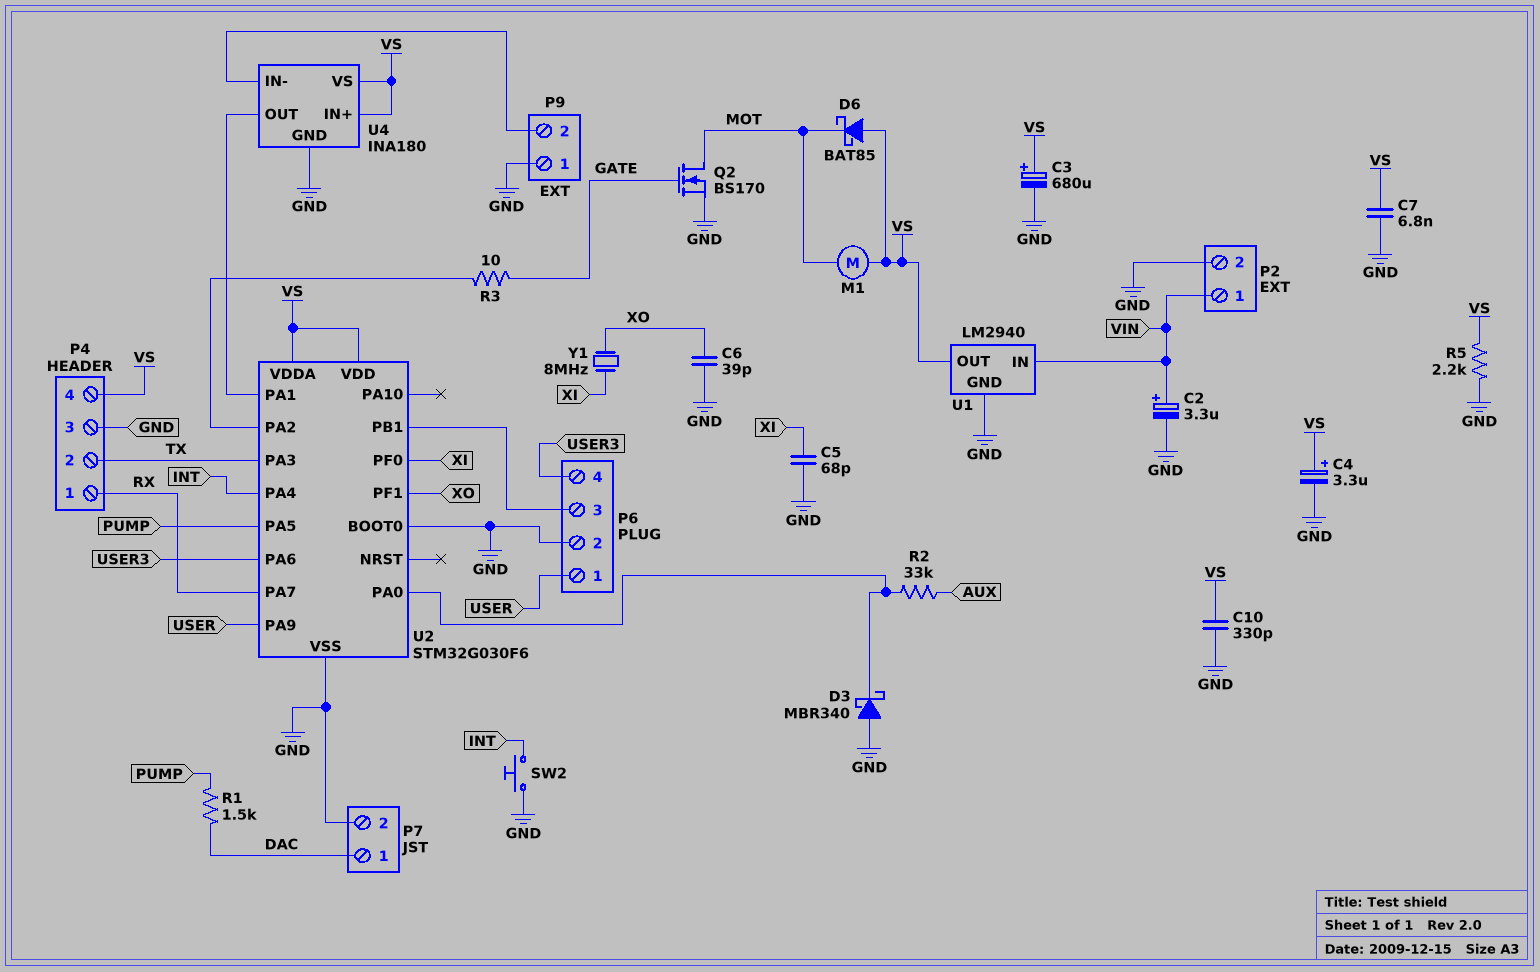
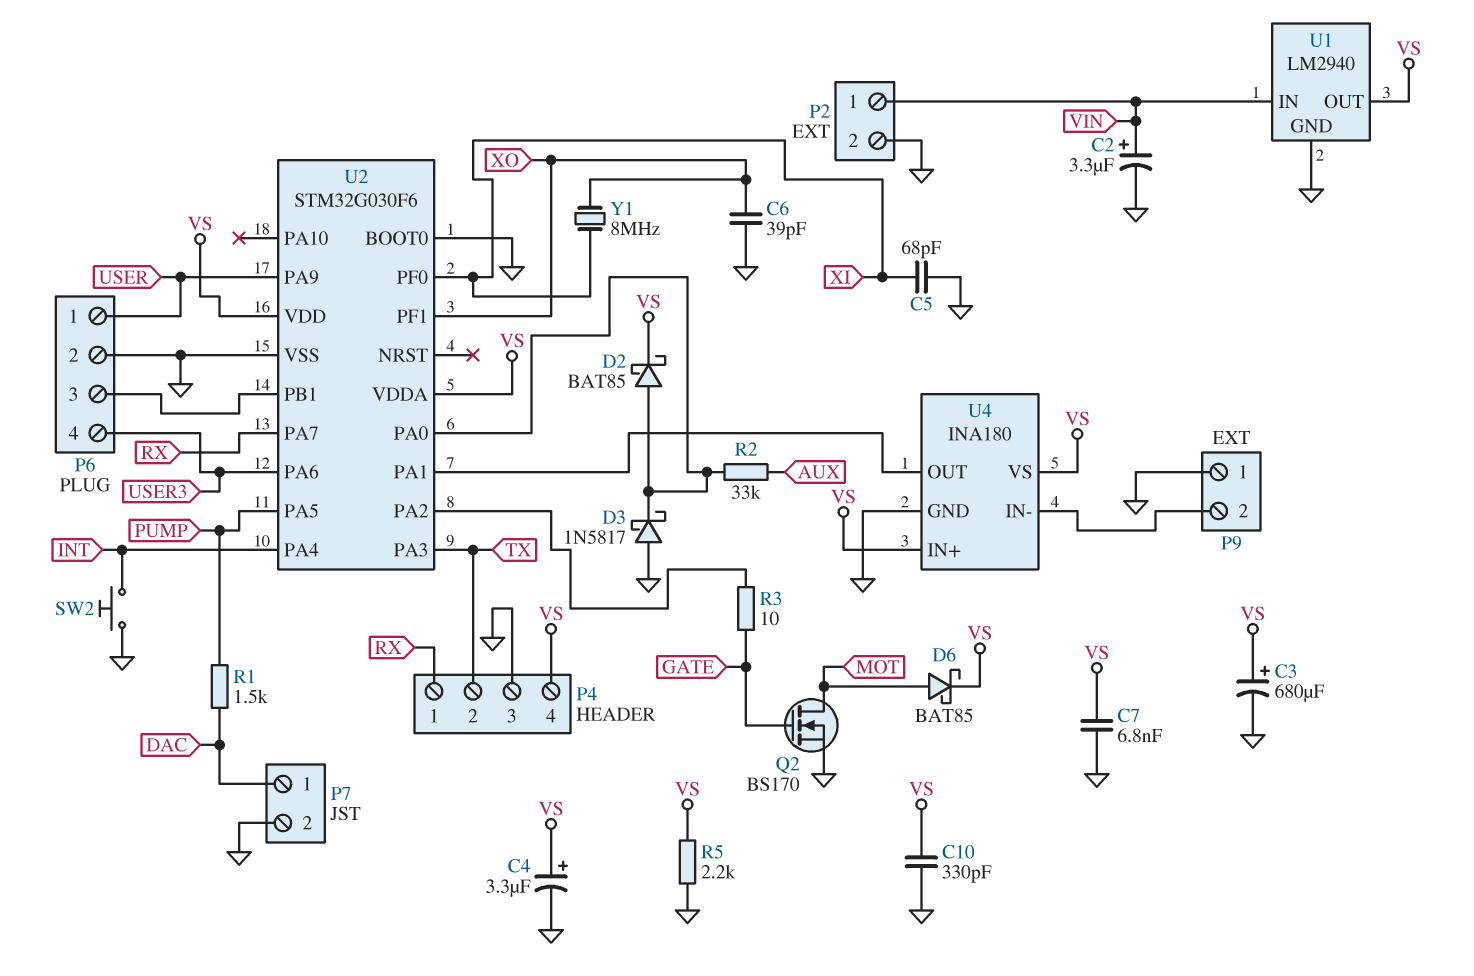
D2: none -> schottky BAT85 (A U2/PA0, K VS)
D3: schottky MBR340 (A GND, K U2/PA0) -> schottky 1N5817 (A GND, K U2/PA0)
D6: schottky BAT85 (A VS, K MOT) -> schottky BAT85 (A MOT, K VS)
M1: motor (MOT, VS) -> none

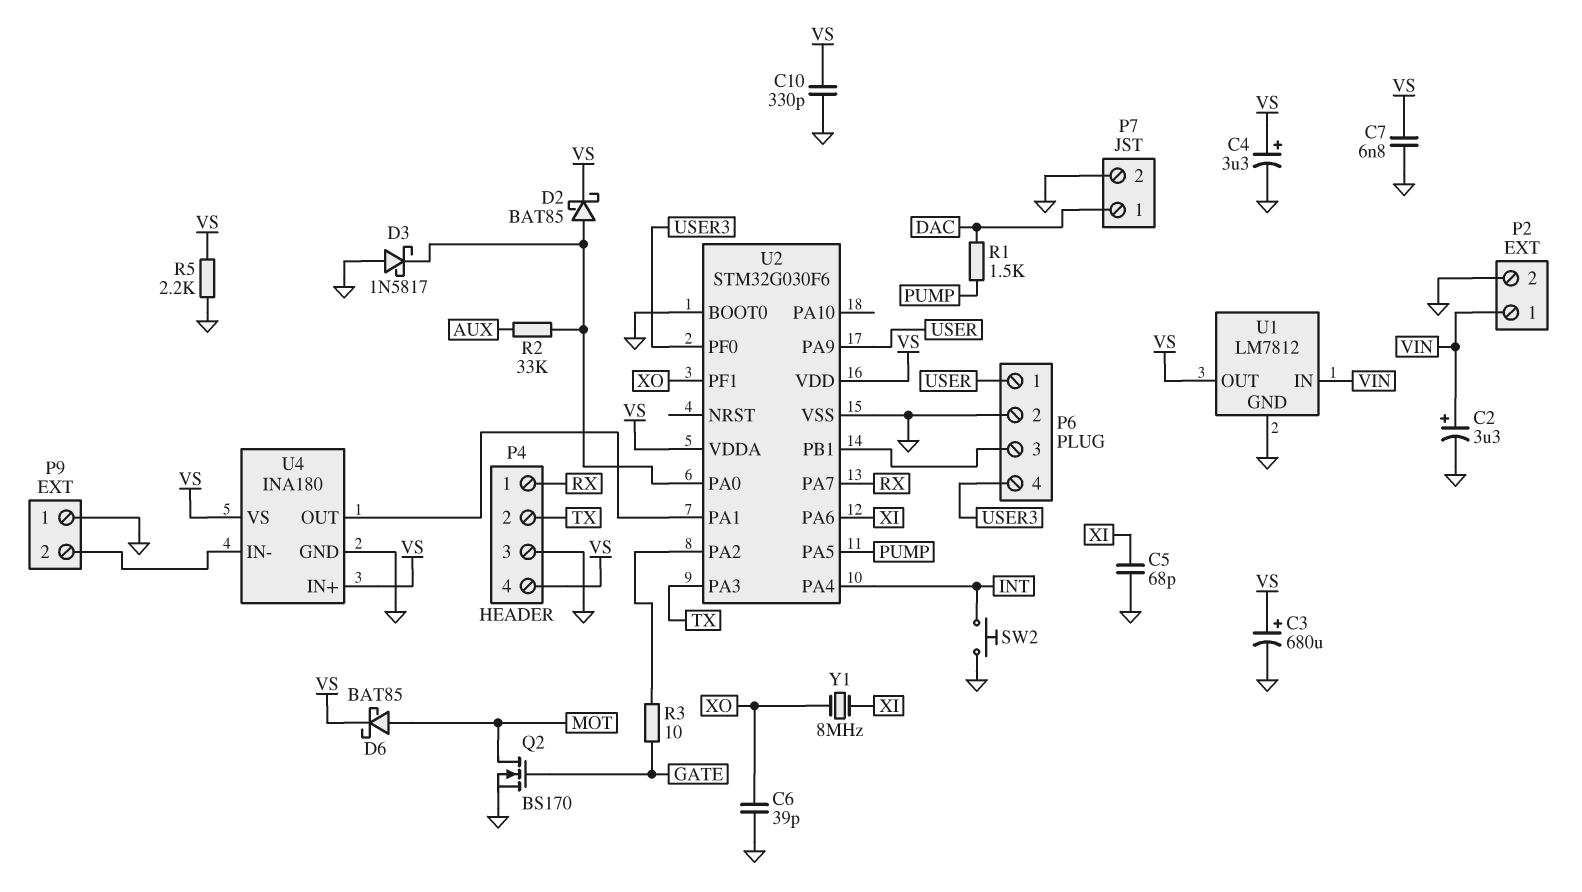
U1: LM2940 -> LM7812
U2 pin PA6: USER3 -> XI
U2 pin PF0: XI -> USER3

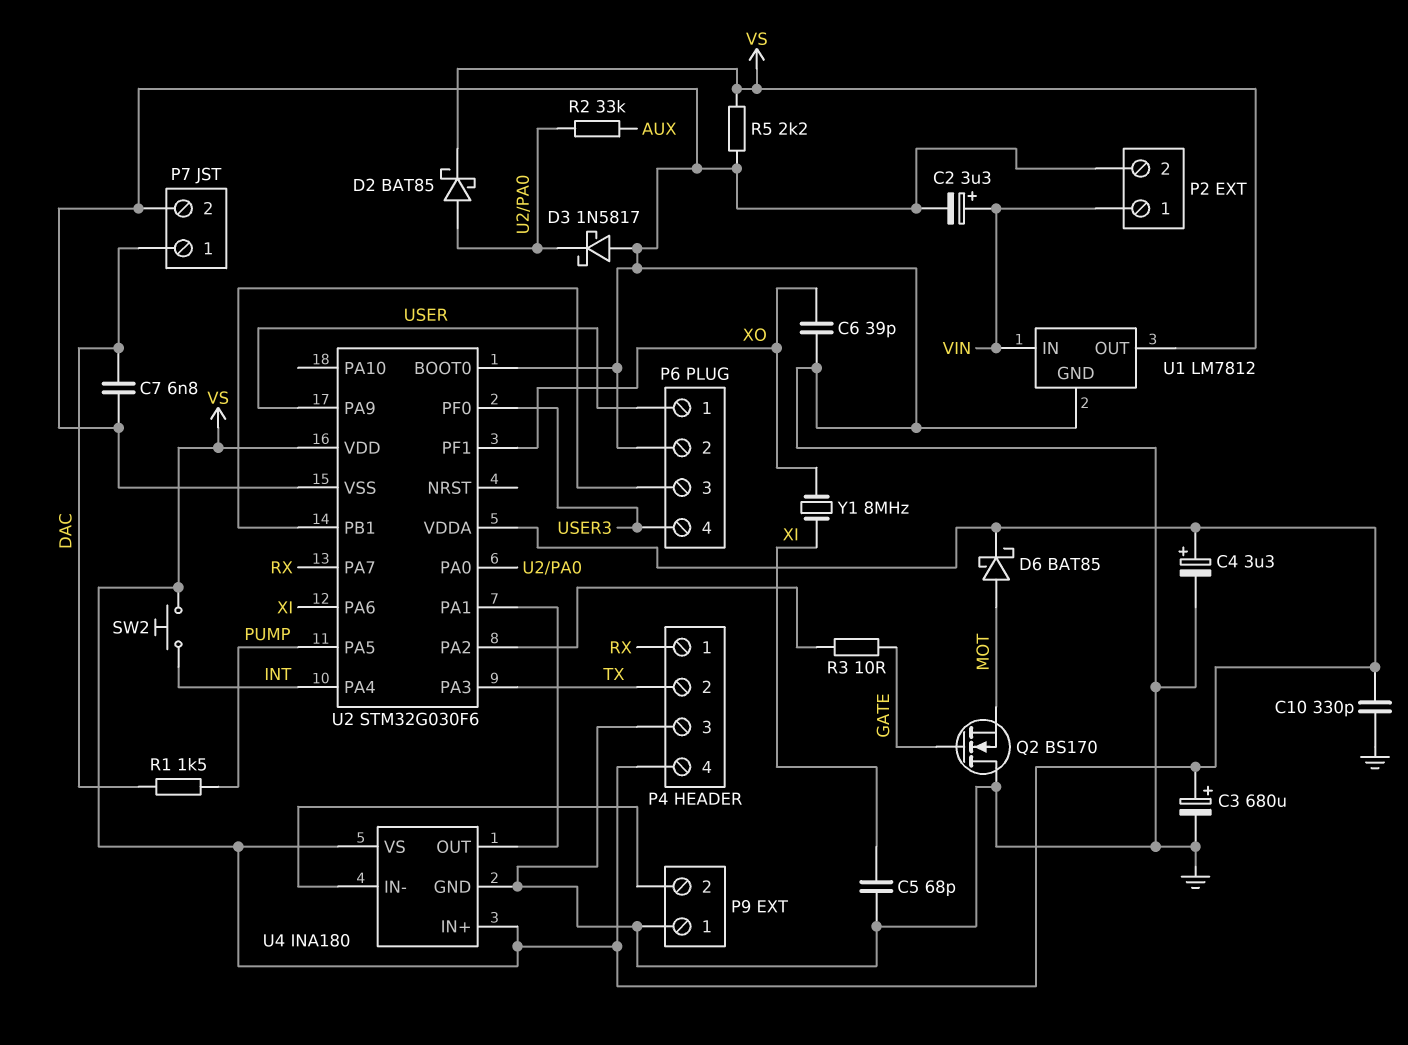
C7: 6.8nF (GND, VS) -> 6.8nF (DAC, GND)
Q2: NMOS BS170 (G GATE, D MOT, S GND) -> NMOS BS170 (G GATE, D GND, S MOT)
SW2: button (GND, INT) -> button (INT, VS)

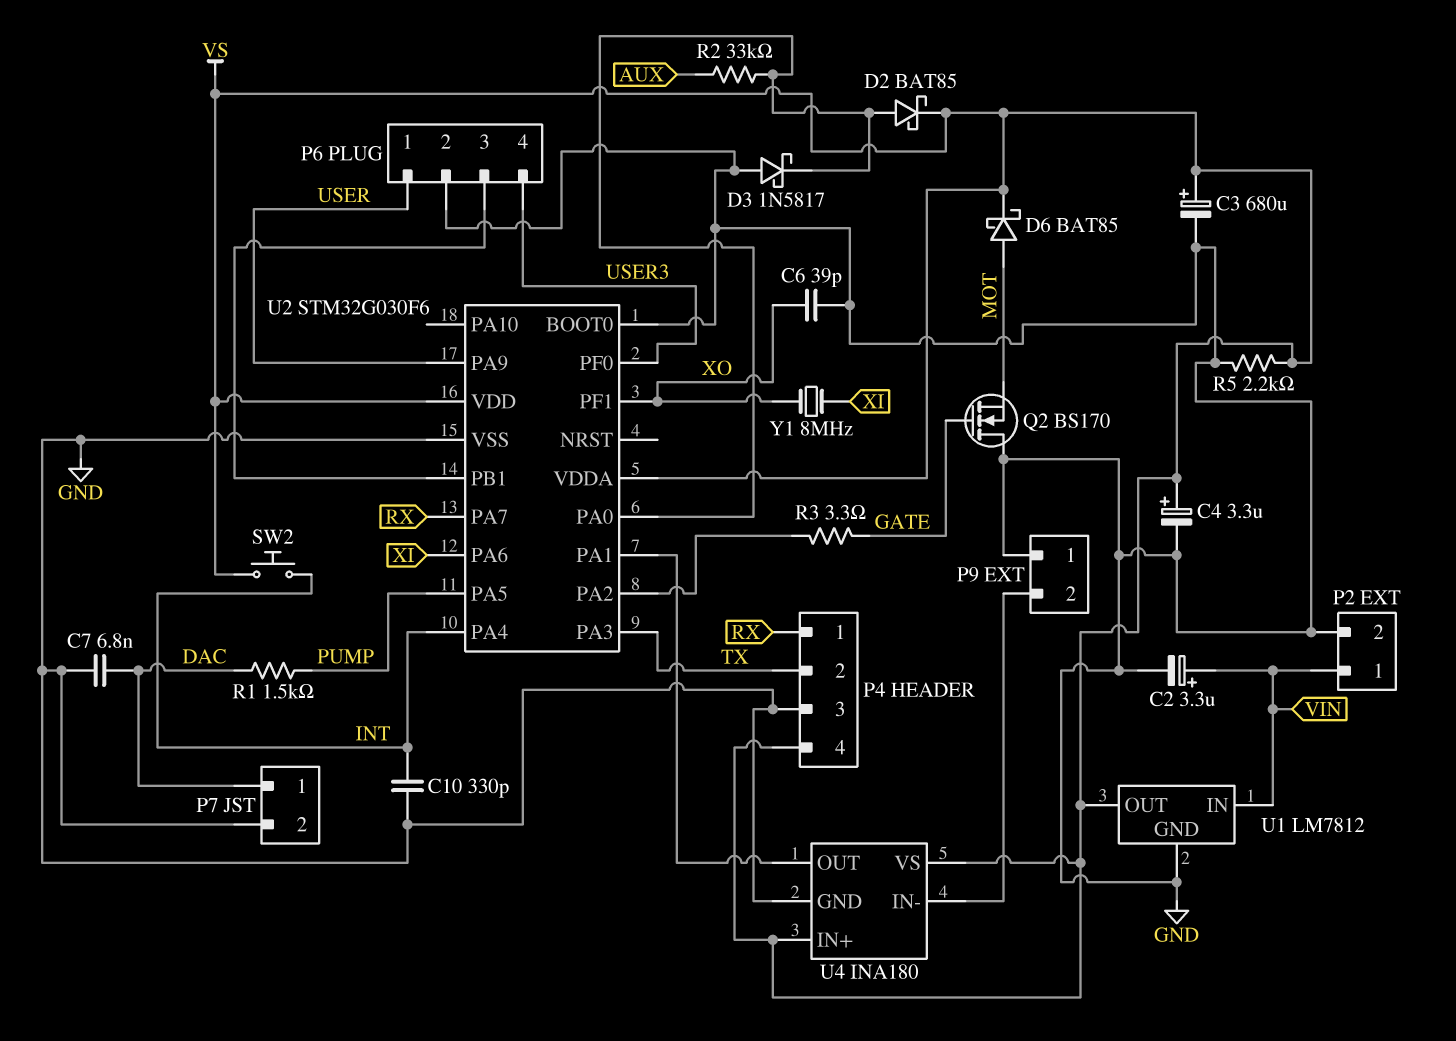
C5: 68pF (GND, XI) -> none
C10: 330pF (GND, VS) -> 330pF (GND, INT)
R3: 10 (GATE, U2/PA2) -> 3.3 (GATE, U2/PA2)

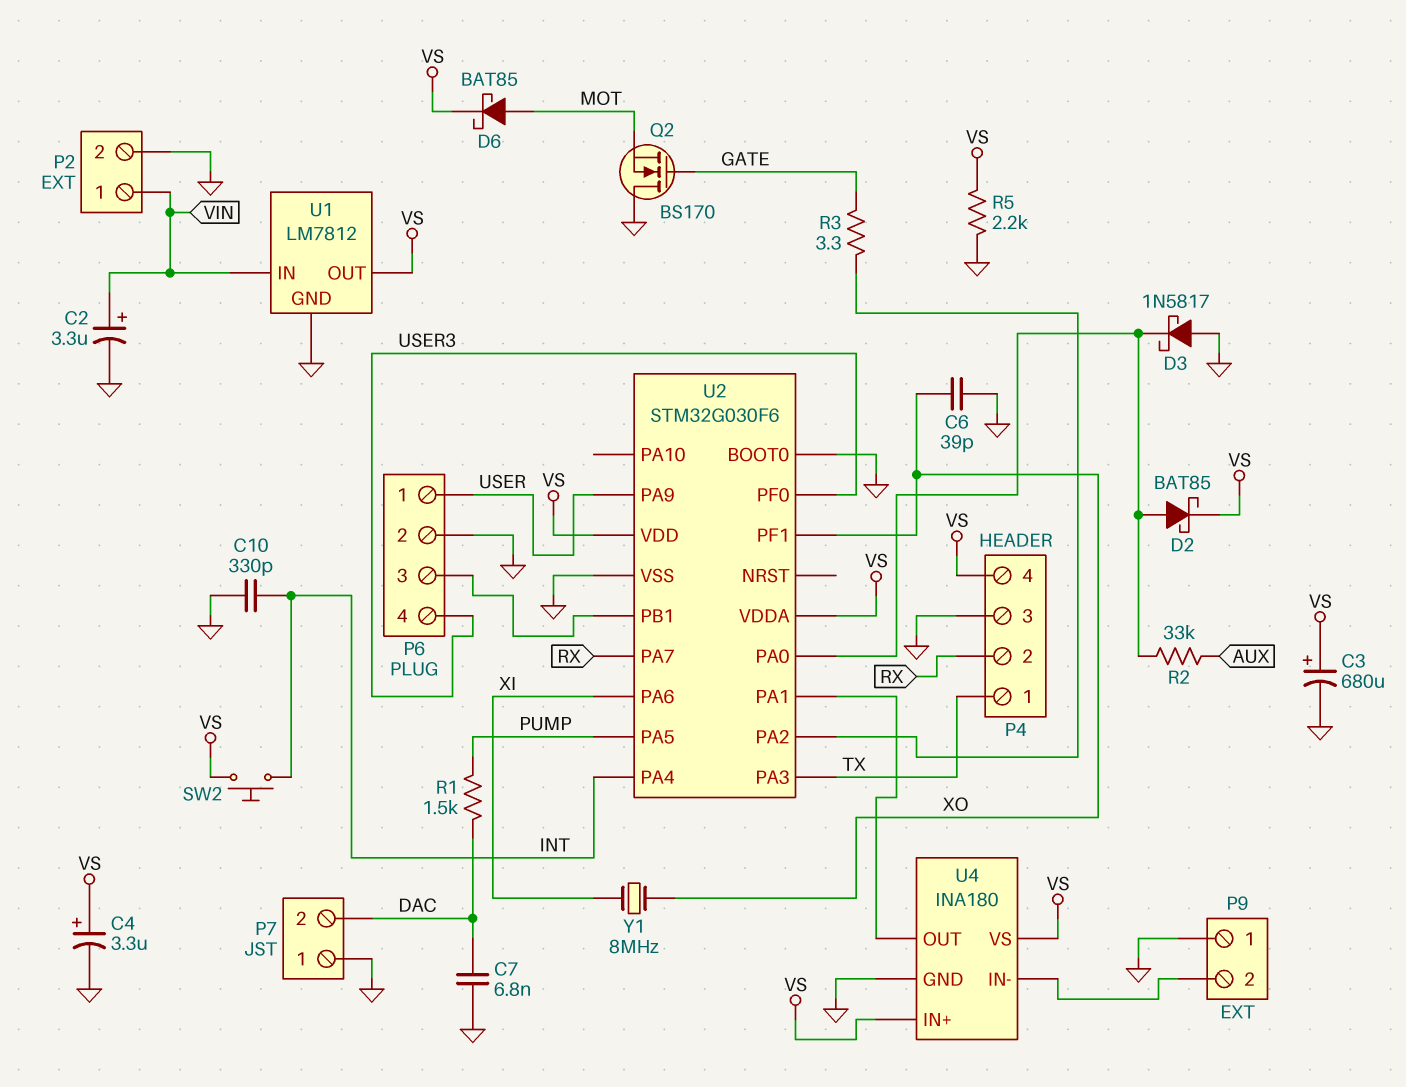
P4 pin 1: RX -> TX
P4 pin 2: TX -> RX
P7 pin 1: DAC -> GND
P7 pin 2: GND -> DAC

